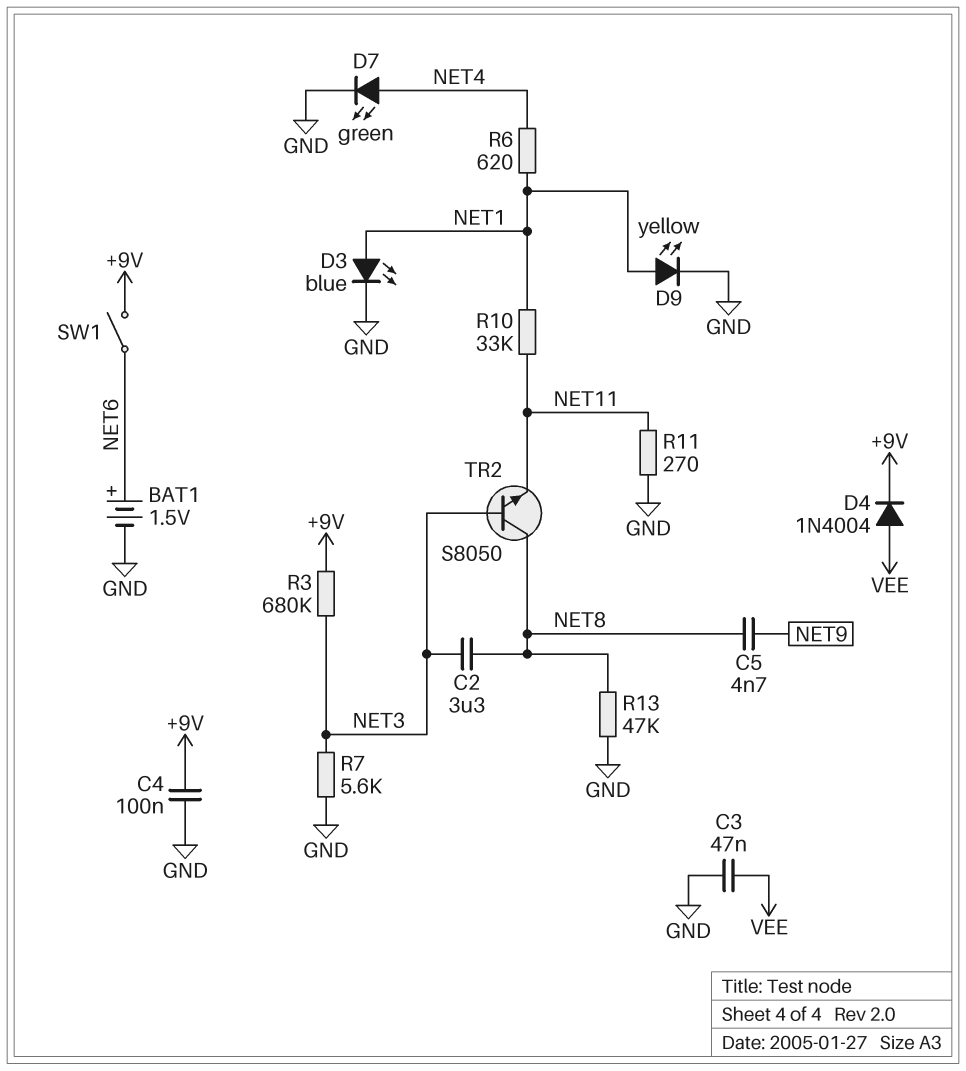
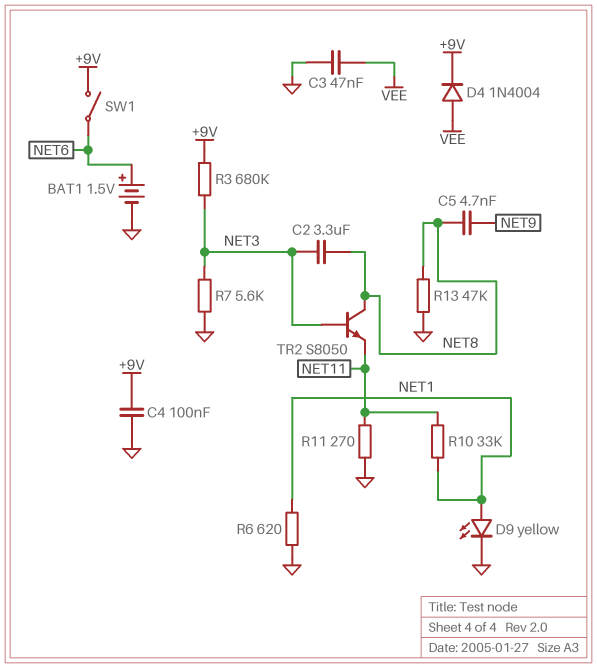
D3: LED blue (A NET1, K GND) -> none
D7: LED green (A NET4, K GND) -> none
R6: 620 (NET1, NET4) -> 620 (GND, NET1)

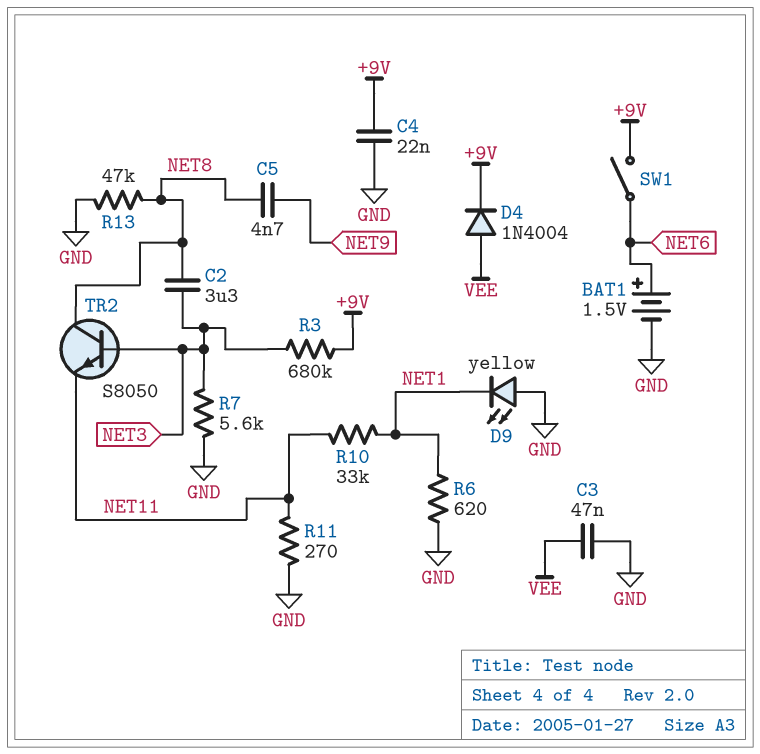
C4: 100nF (+9V, GND) -> 22nF (+9V, GND)
D9: LED yellow (A NET1, K GND) -> LED yellow (A GND, K NET1)

